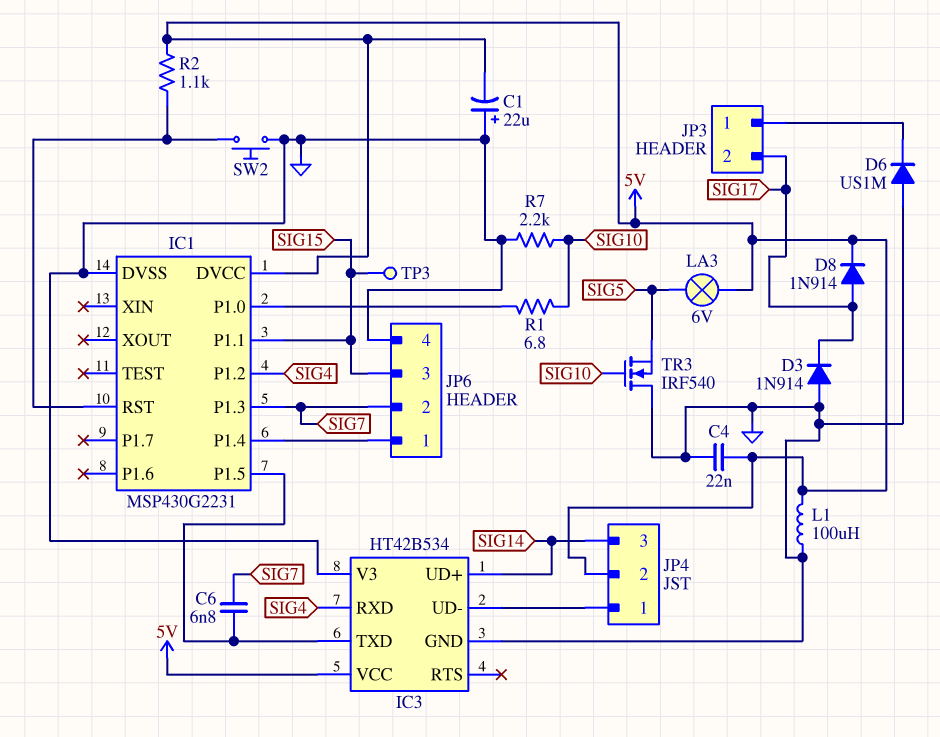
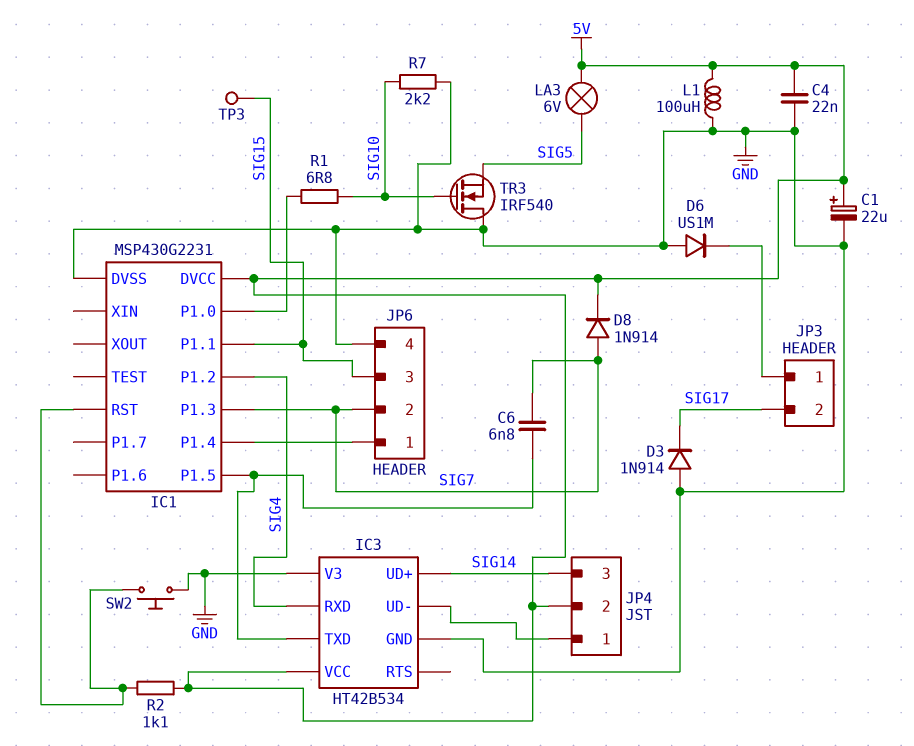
C1: 22uF (plus GND, minus 5V) -> 22uF (plus 5V, minus GND)
D8: diode 1N914 (A SIG17, K 5V) -> diode 1N914 (A SIG7, K 5V)

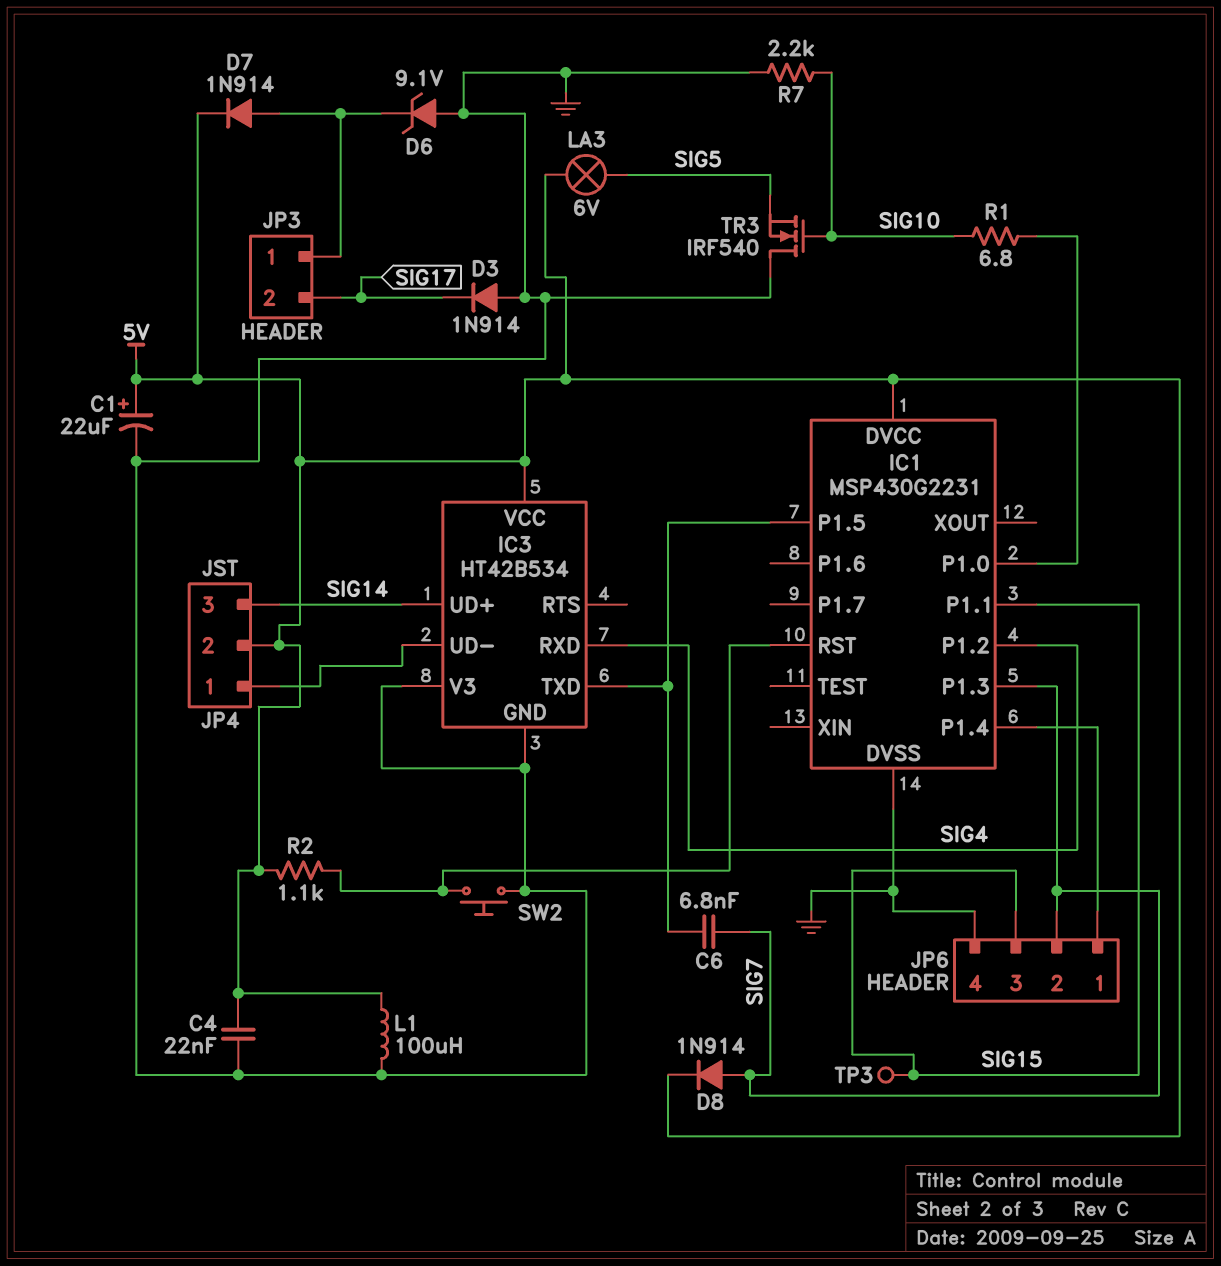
D6: diode US1M (A GND, K JP3/1) -> zener 9.1V (A GND, K JP3/1)
D7: none -> diode 1N914 (A JP3/1, K 5V)

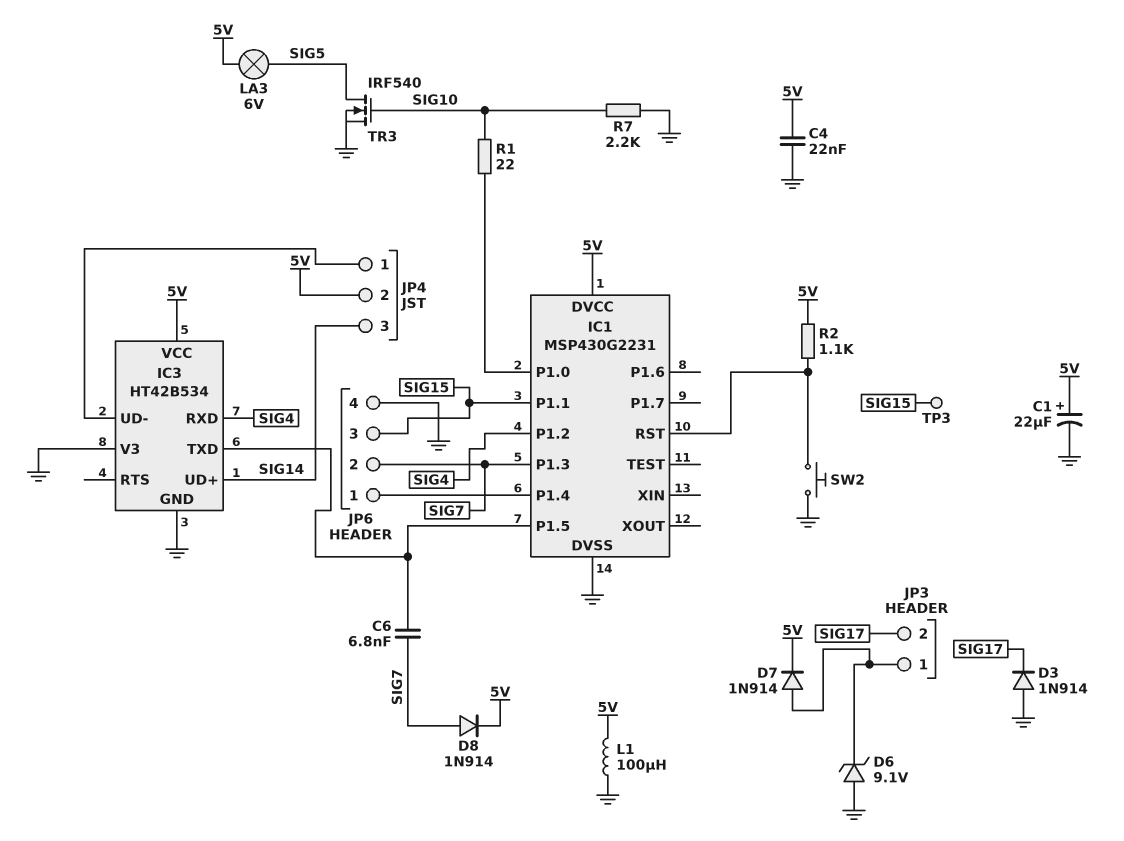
R1: 6.8 (IC1/P1.0, SIG10) -> 22 (IC1/P1.0, SIG10)
TR3: NMOS IRF540 (G SIG10, D GND, S SIG5) -> NMOS IRF540 (G SIG10, D SIG5, S GND)

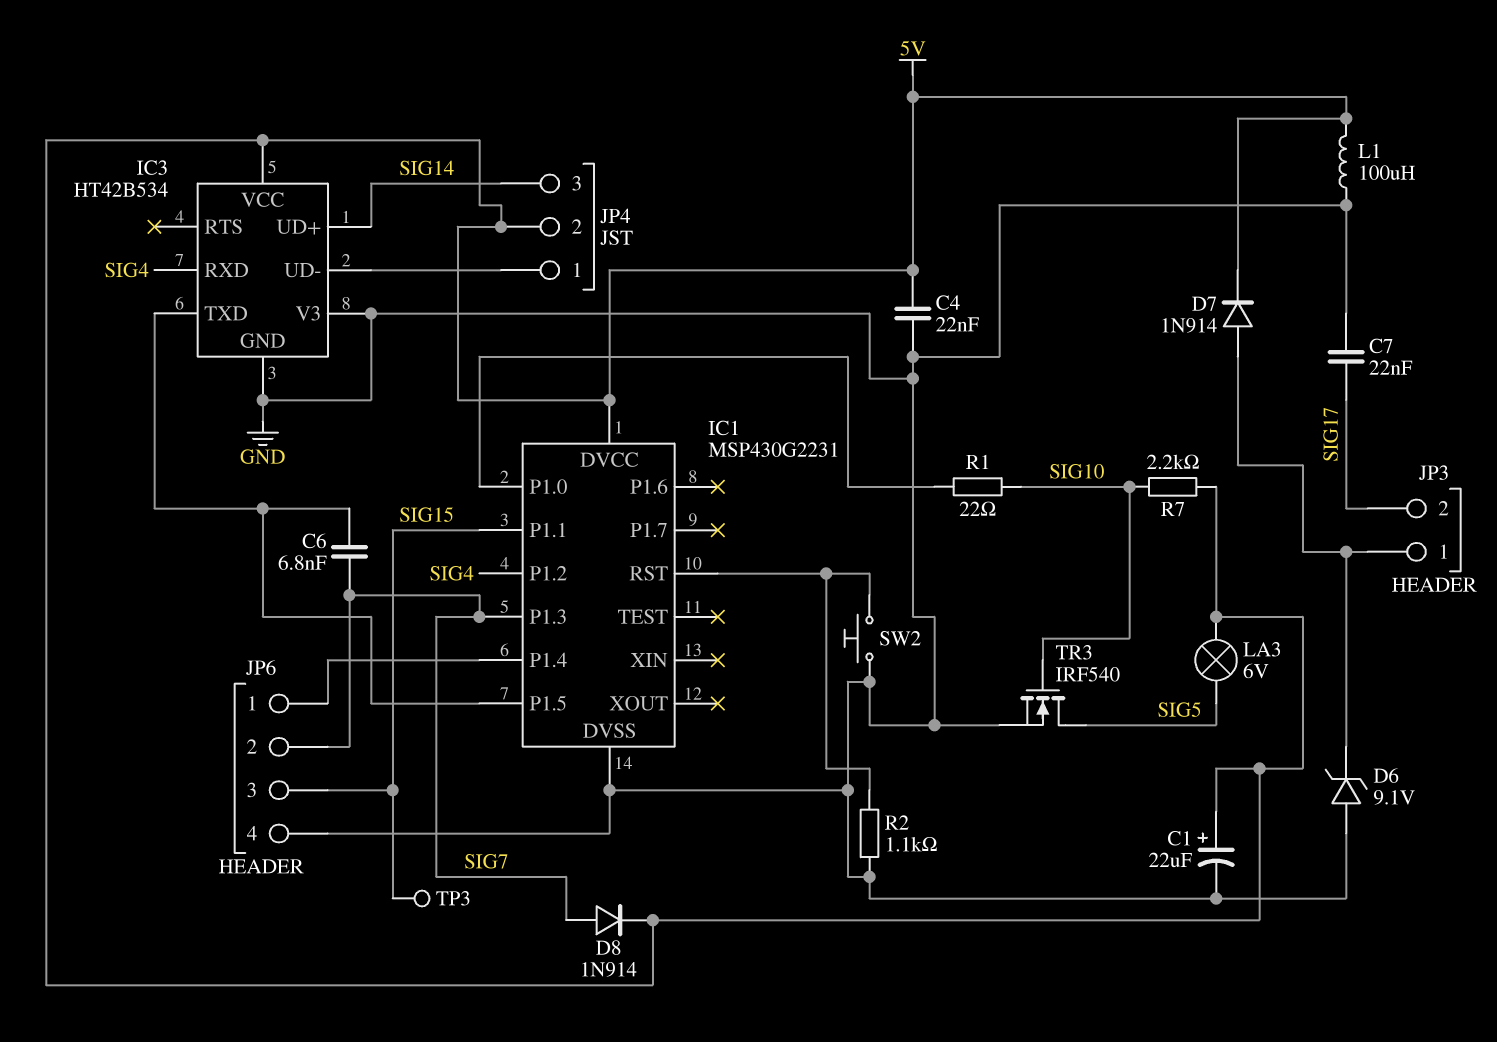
C7: none -> 22nF (GND, SIG17)
D3: diode 1N914 (A GND, K SIG17) -> none
R2: 1.1k (5V, IC1/RST) -> 1.1k (GND, IC1/RST)
R7: 2.2k (GND, SIG10) -> 2.2k (5V, SIG10)

